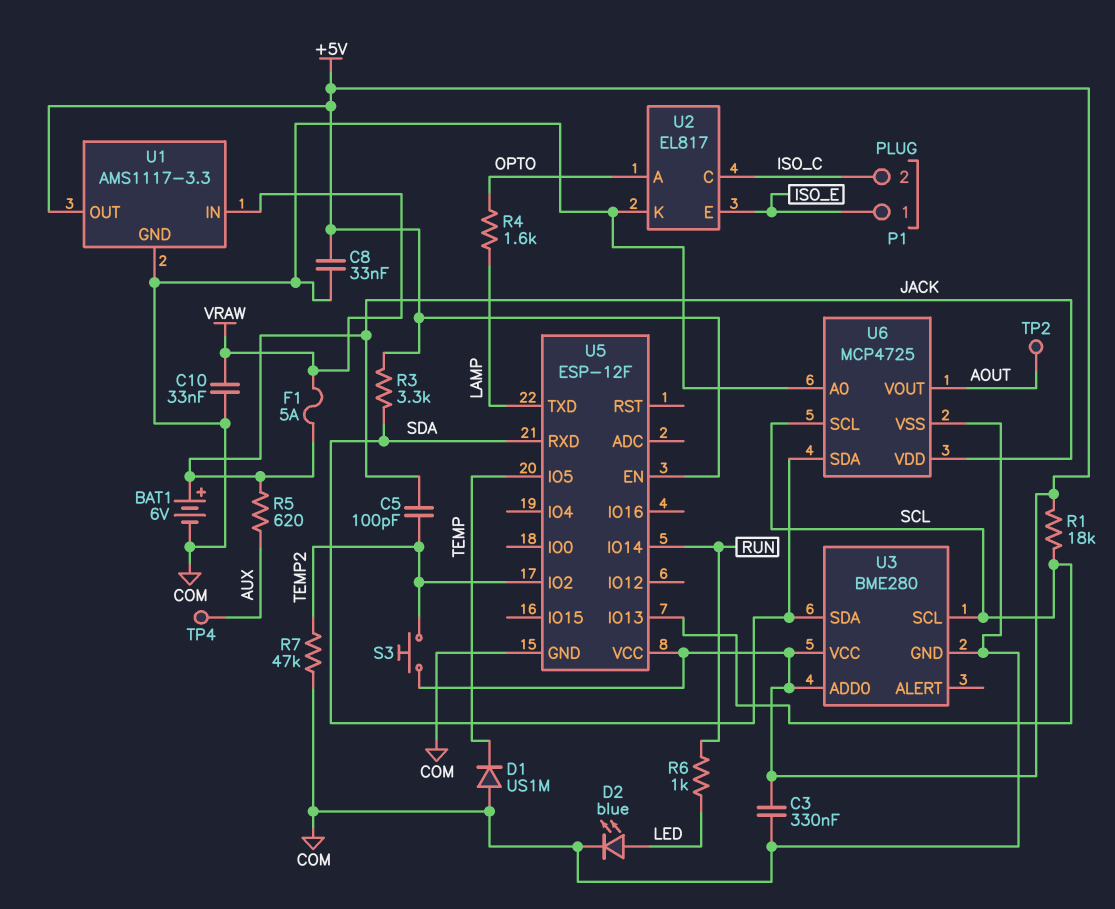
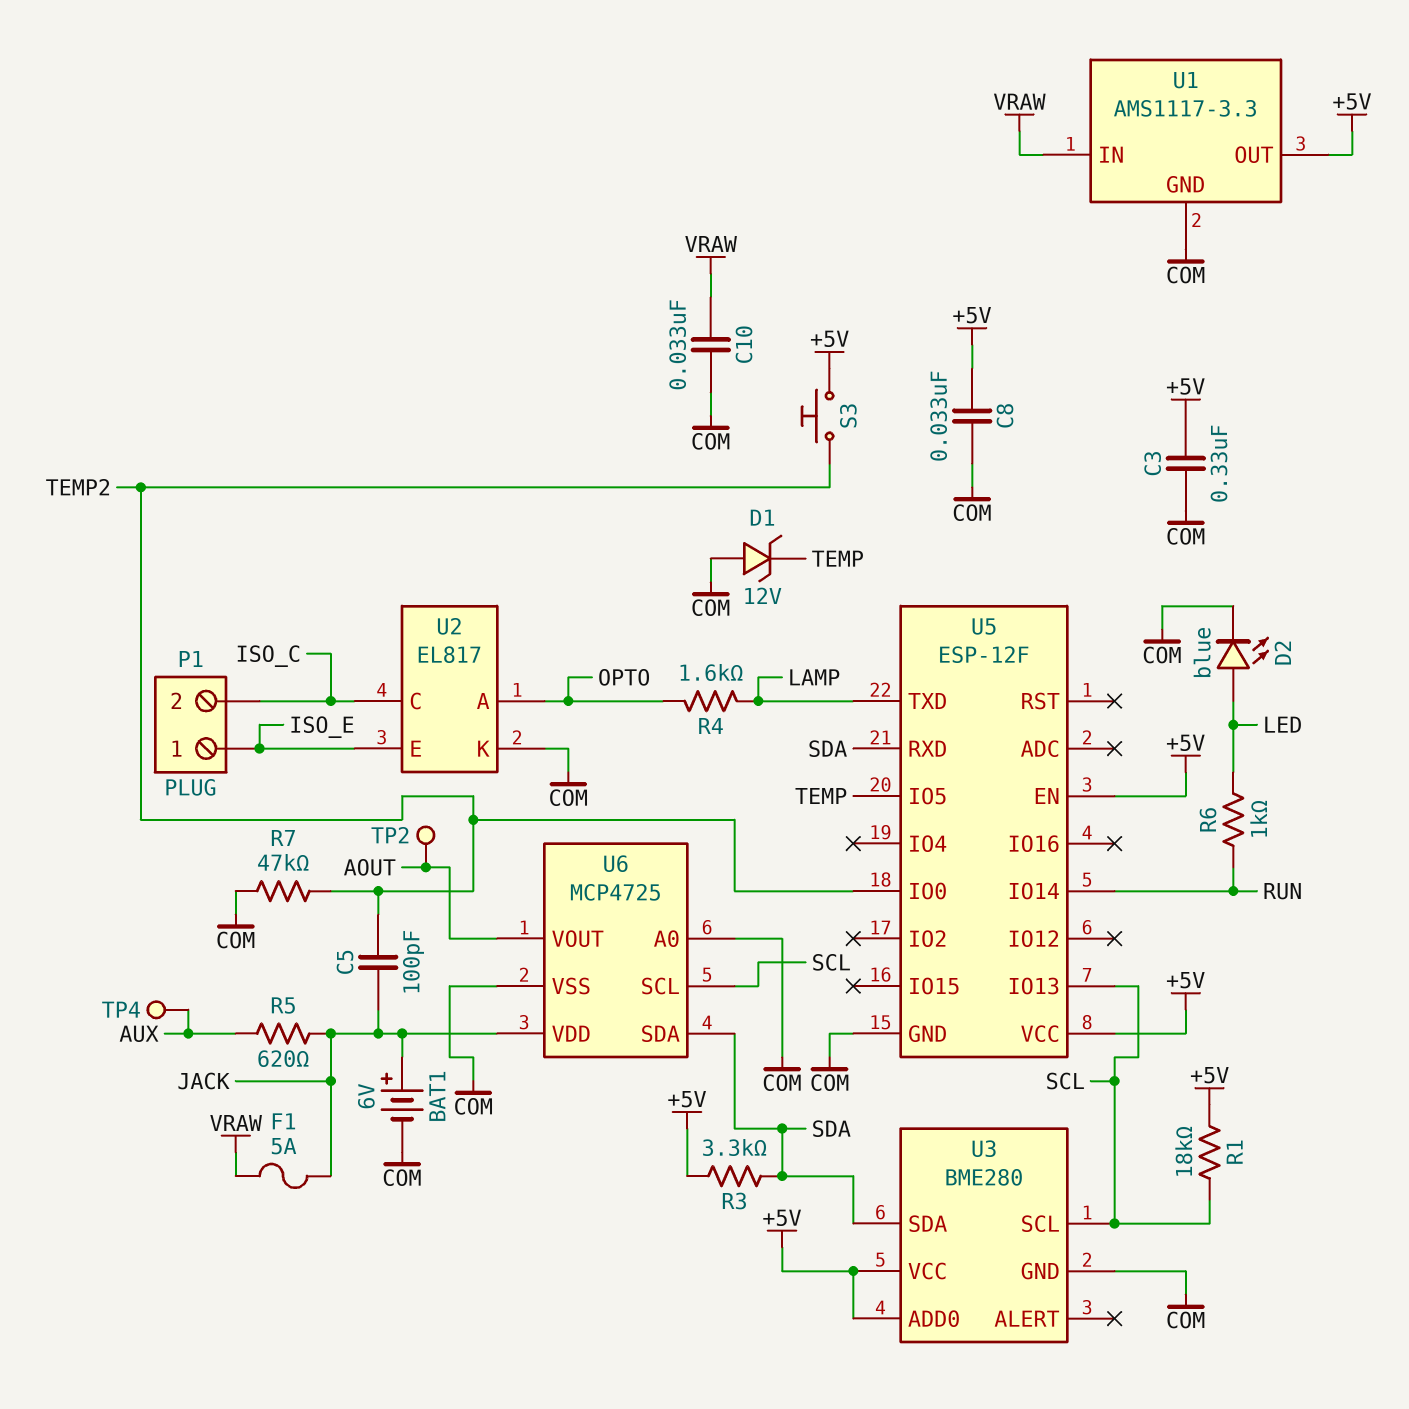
D1: diode US1M (A COM, K TEMP) -> zener 12V (A COM, K TEMP)
U5 pin IO0: none -> TEMP2
U5 pin IO2: TEMP2 -> none

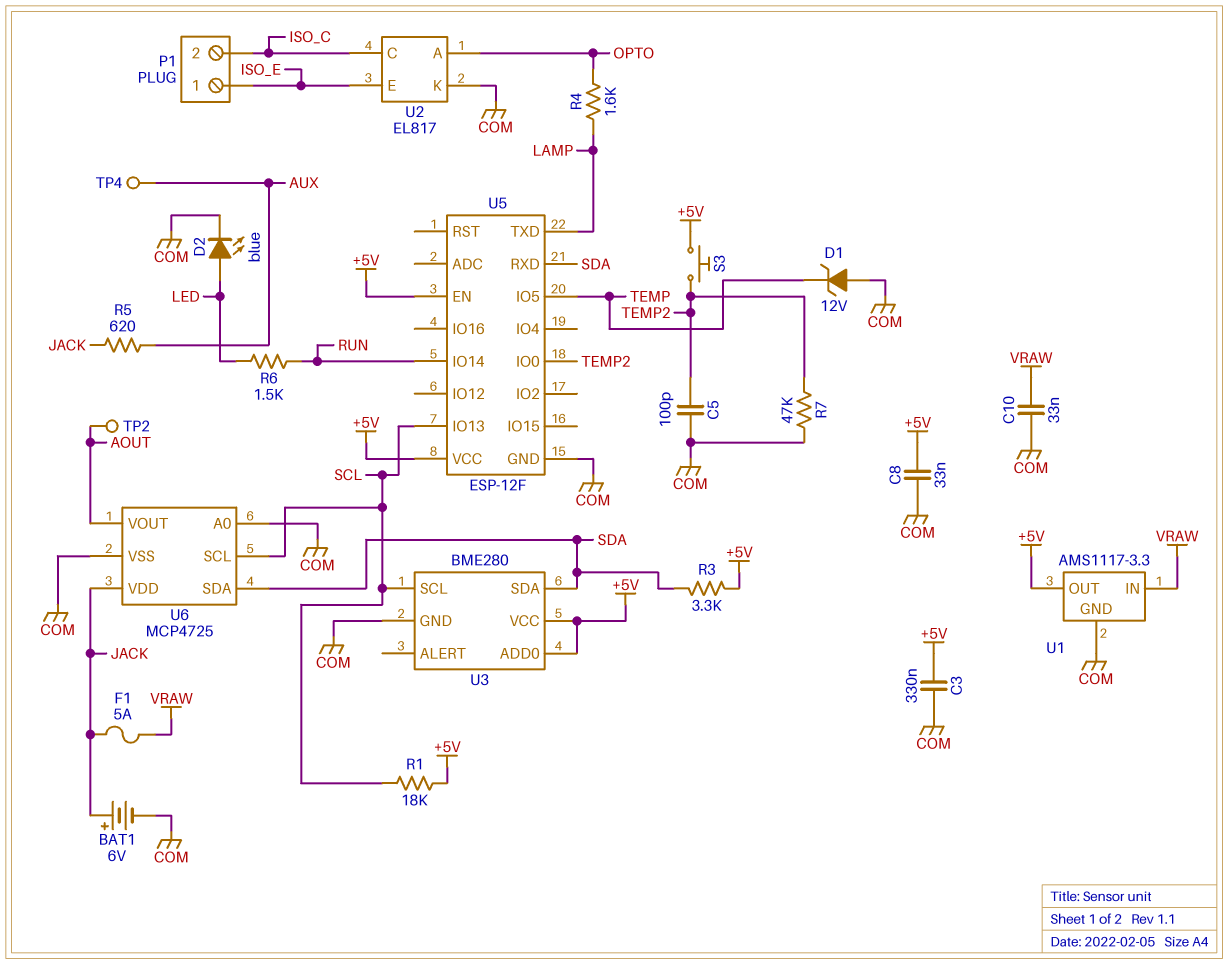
C5: 100pF (JACK, TEMP2) -> 100pF (COM, TEMP2)
R6: 1k (LED, RUN) -> 1.5k (LED, RUN)

